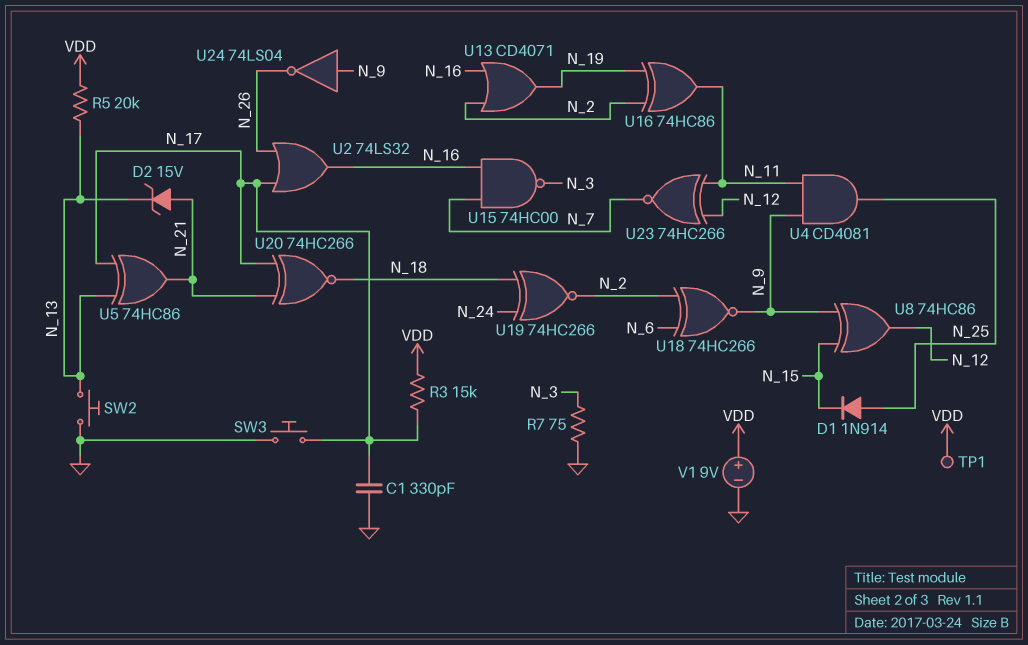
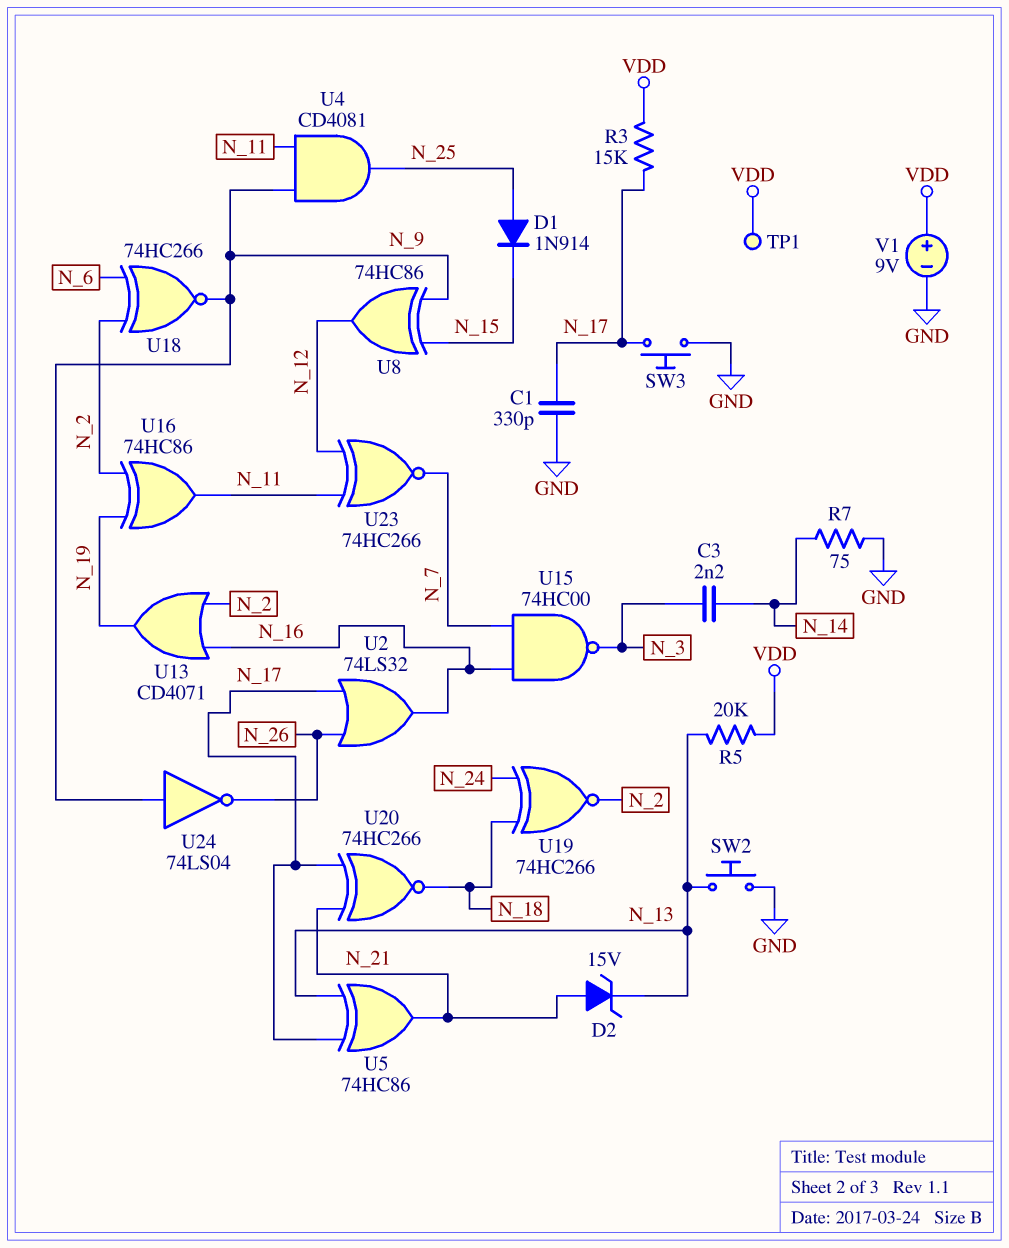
C3: none -> 2.2nF (N_3, N_14)
R7: 75 (GND, N_3) -> 75 (GND, N_14)

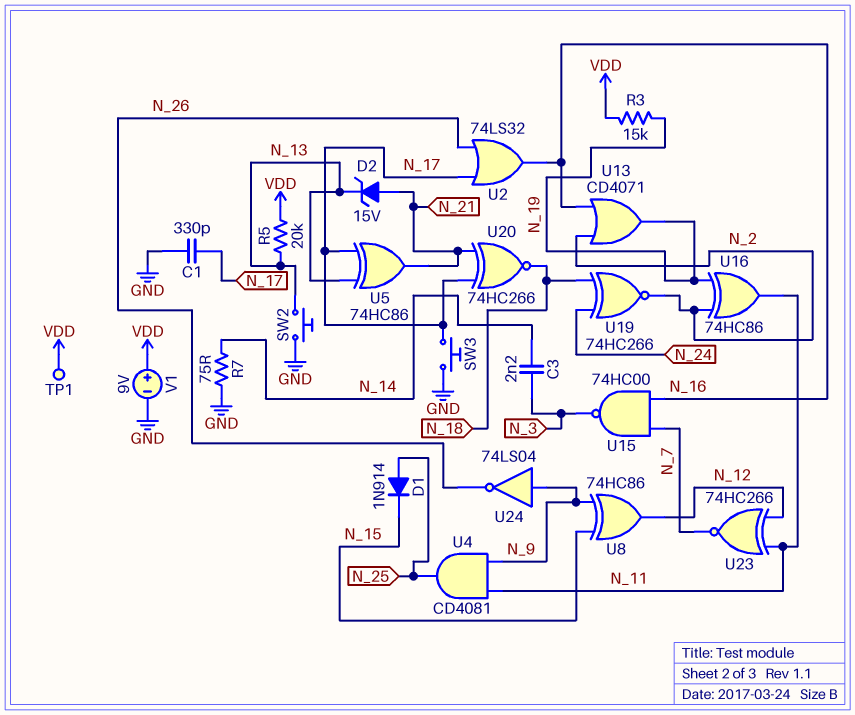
R3: 15k (N_17, VDD) -> 15k (N_19, VDD)
U18: XNOR 74HC266 (in N_2, in N_6, out N_9) -> none

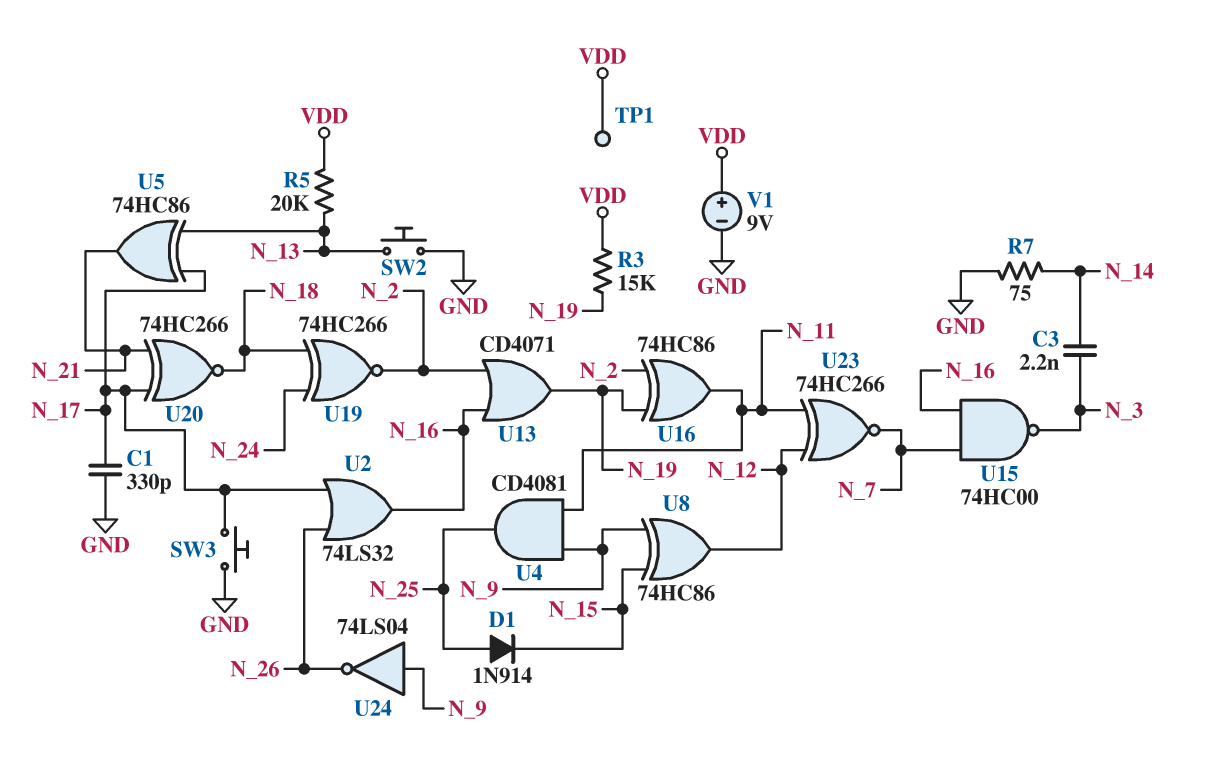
D2: zener 15V (A N_21, K N_13) -> none

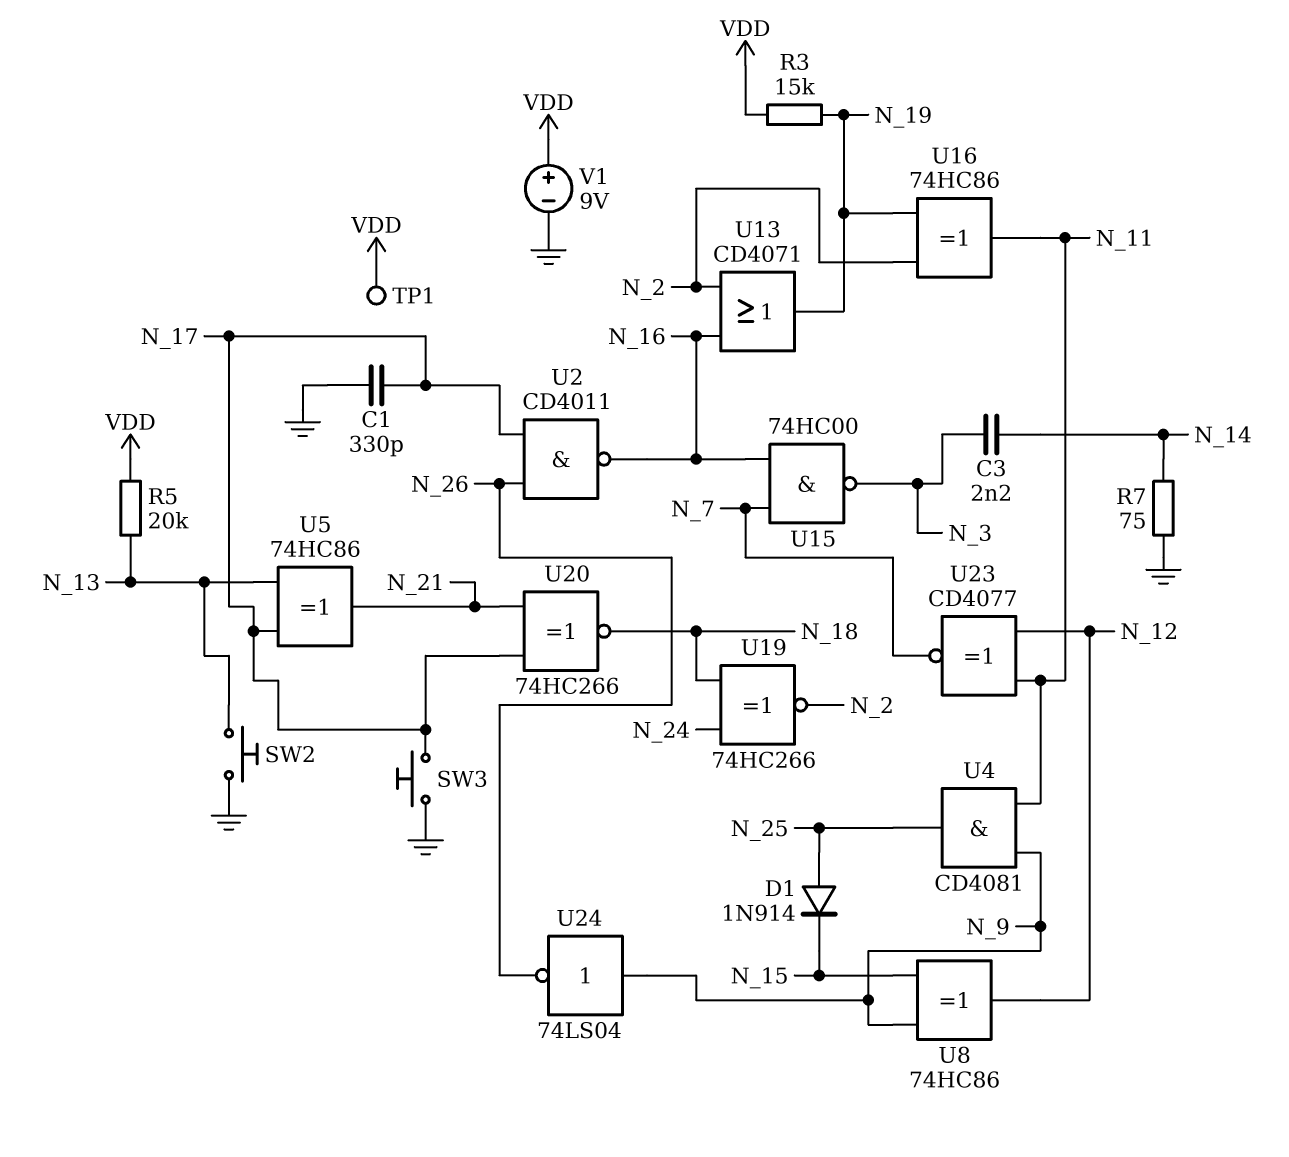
U2: OR 74LS32 (in N_17, in N_26, out N_16) -> NAND CD4011 (in N_17, in N_26, out N_16)
U23: XNOR 74HC266 (in N_11, in N_12, out N_7) -> XNOR CD4077 (in N_11, in N_12, out N_7)

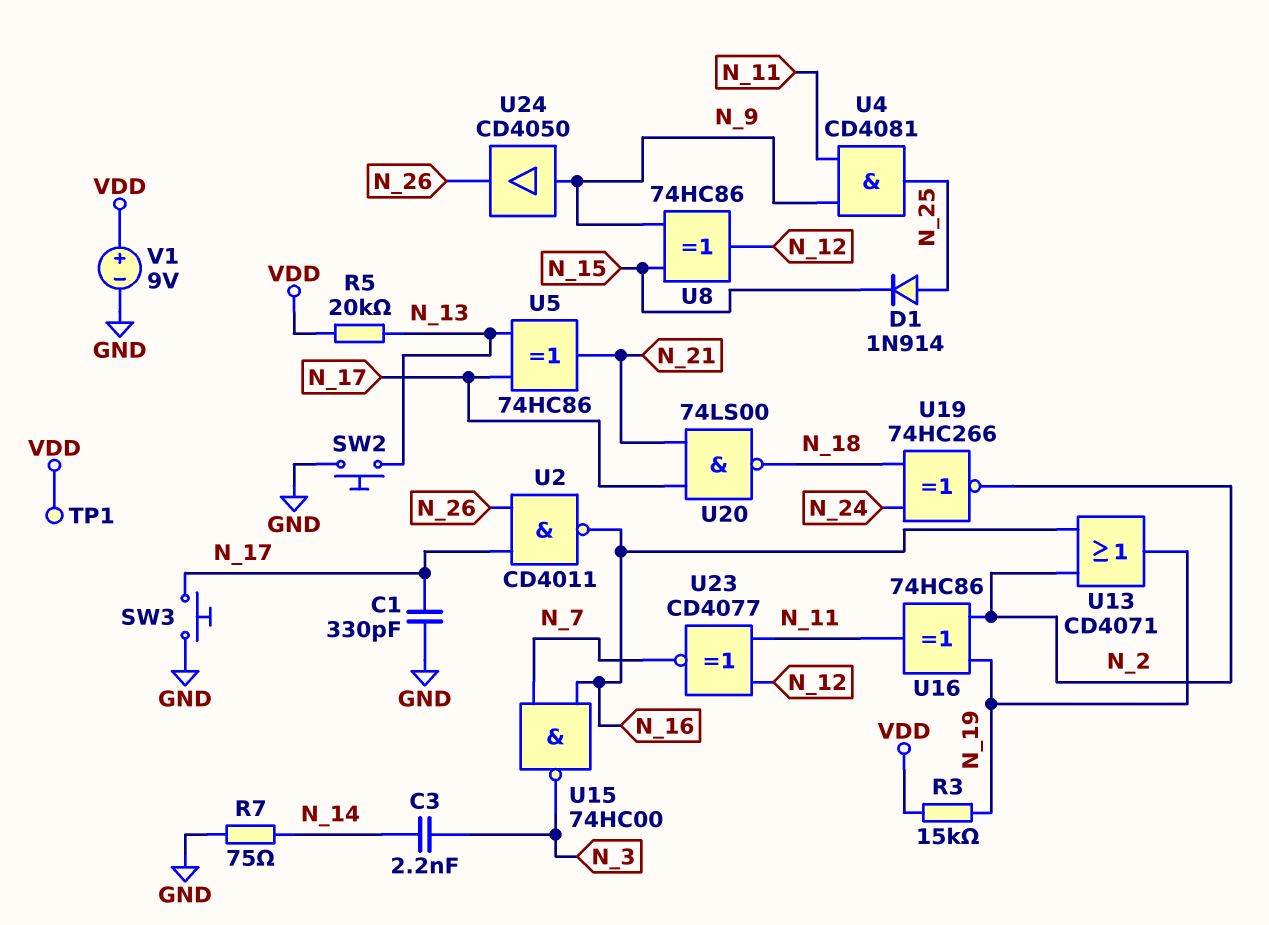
U20: XNOR 74HC266 (in N_17, in N_21, out N_18) -> NAND 74LS00 (in N_17, in N_21, out N_18)
U24: NOT 74LS04 (in N_9, out N_26) -> buffer CD4050 (in N_9, out N_26)

